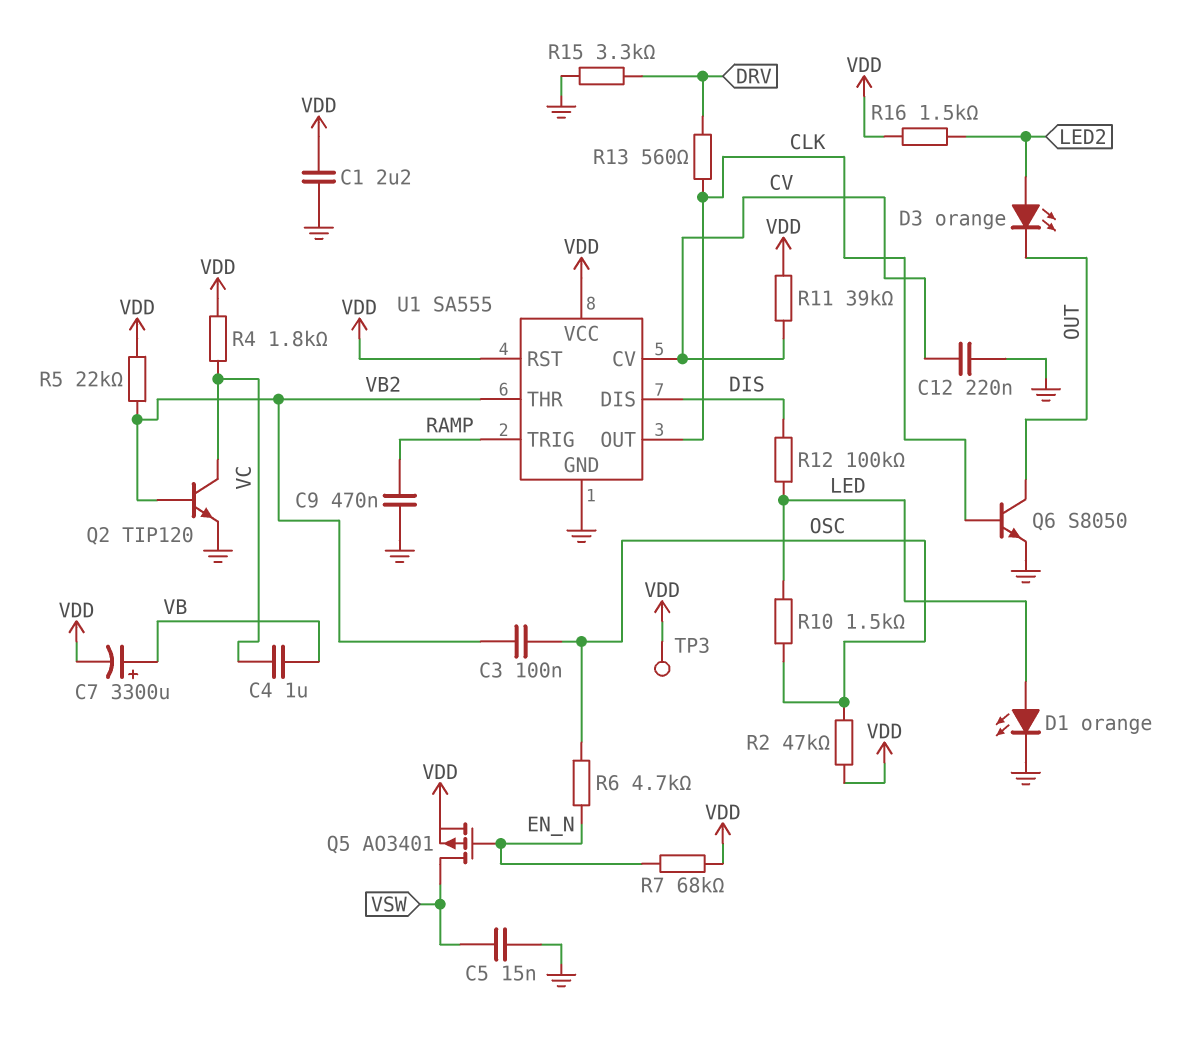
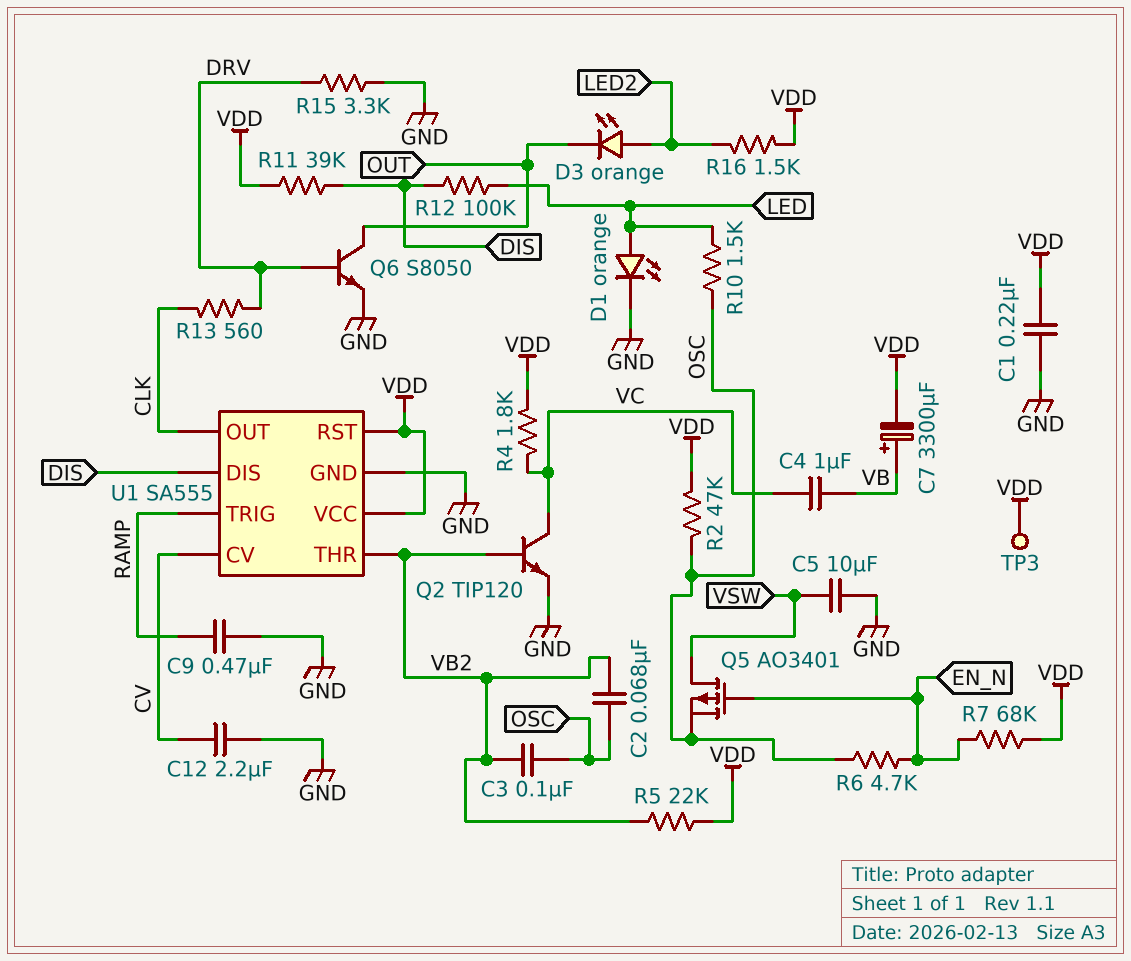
C1: 2.2uF (GND, VDD) -> 220nF (GND, VDD)
C2: none -> 68nF (OSC, VB2)
C5: 15nF (GND, VSW) -> 10uF (GND, VSW)
C12: 220nF (CV, GND) -> 2.2uF (CV, GND)
Q5: PMOS AO3401 (G EN_N, D VSW, S VDD) -> PMOS AO3401 (G EN_N, D VSW, S OSC)
Q6: NPN S8050 (B CLK, C OUT, E GND) -> NPN S8050 (B DRV, C OUT, E GND)
R11: 39k (CV, VDD) -> 39k (DIS, VDD)

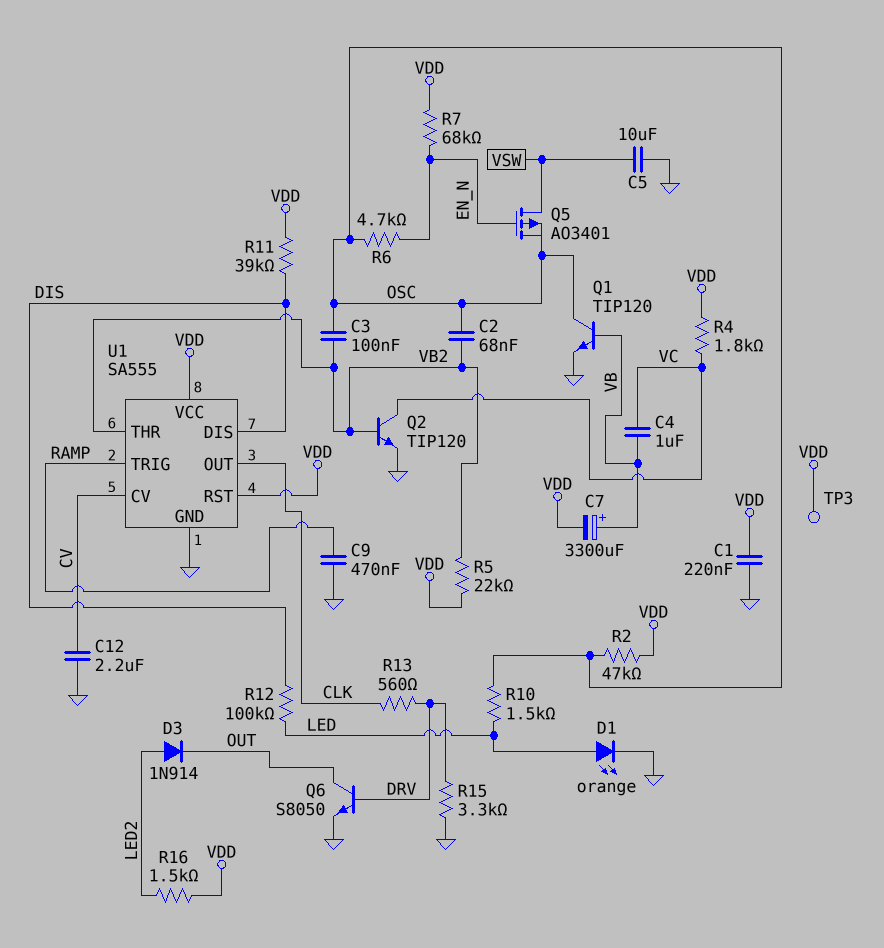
D3: LED orange (A LED2, K OUT) -> diode 1N914 (A LED2, K OUT)
Q1: none -> NPN TIP120 (B VB, C OSC, E GND)

